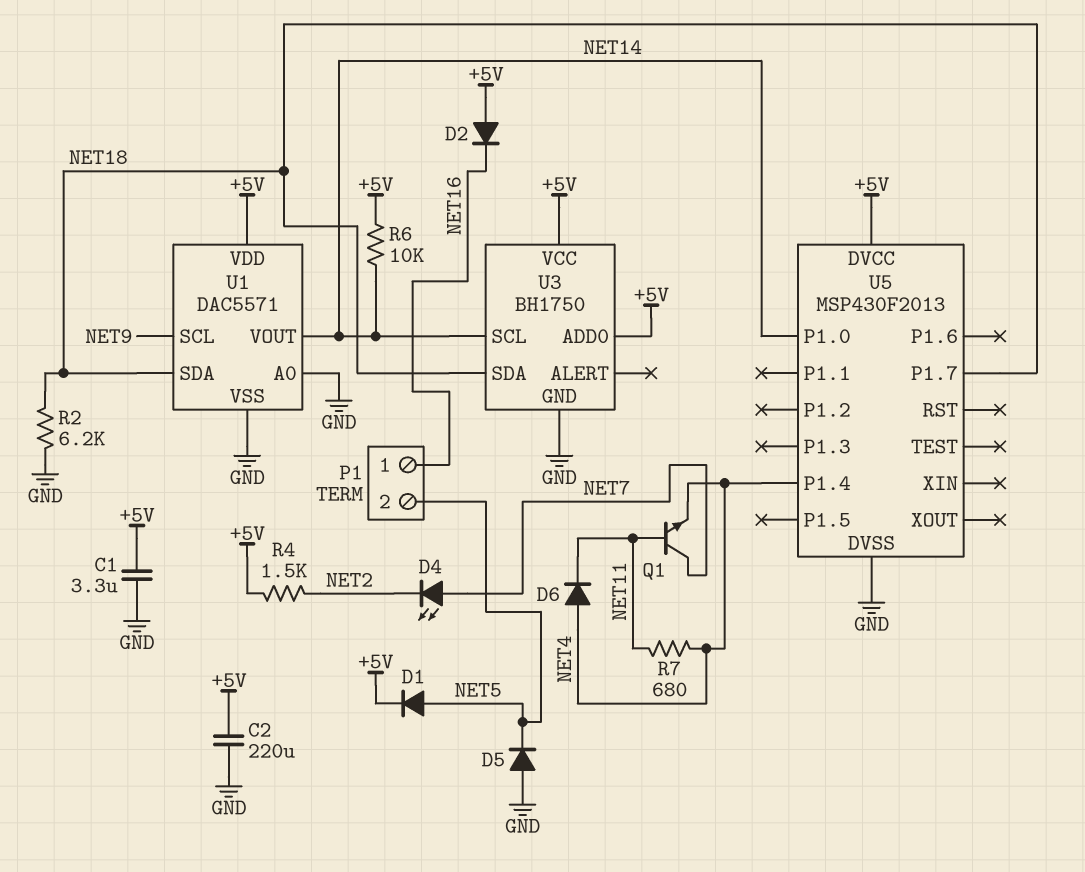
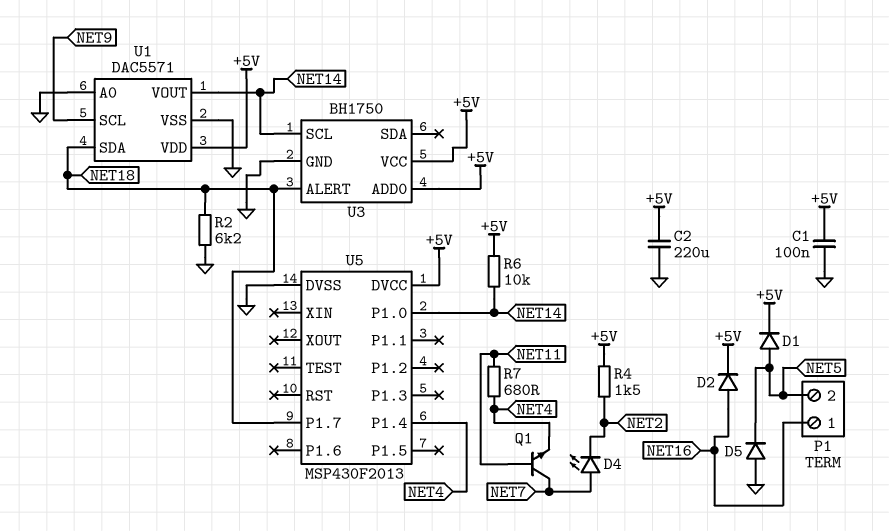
C1: 3.3uF (+5V, GND) -> 100nF (+5V, GND)
D2: diode (A +5V, K NET16) -> diode (A NET16, K +5V)
D6: diode (A NET4, K NET11) -> none
U3 pin ALERT: none -> NET18
U3 pin SDA: NET18 -> none

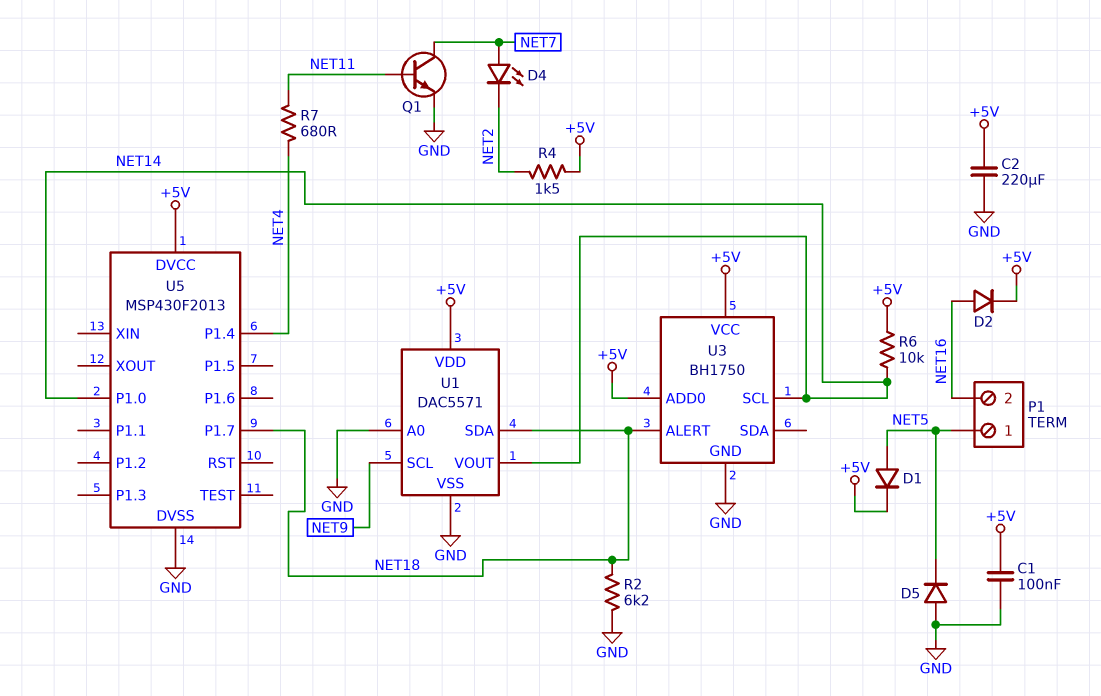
P1 pin 1: NET16 -> NET5
P1 pin 2: NET5 -> NET16
Q1: NPN (B NET11, C NET7, E NET4) -> NPN (B NET11, C NET7, E GND)

